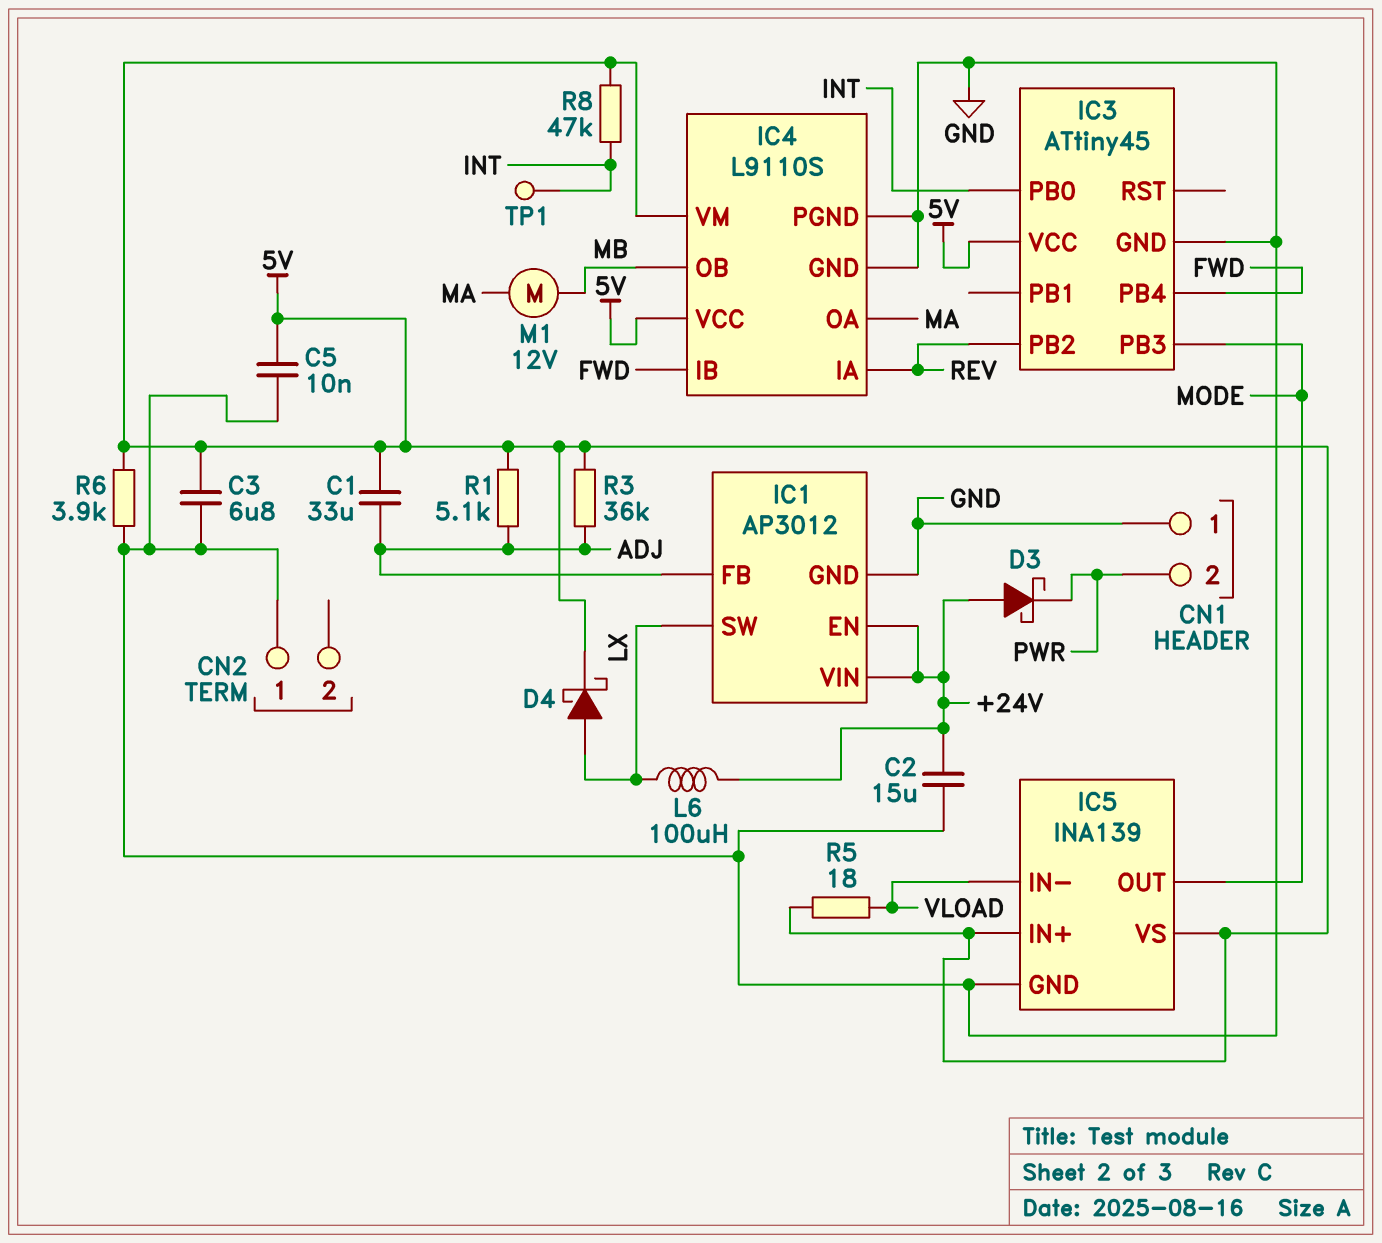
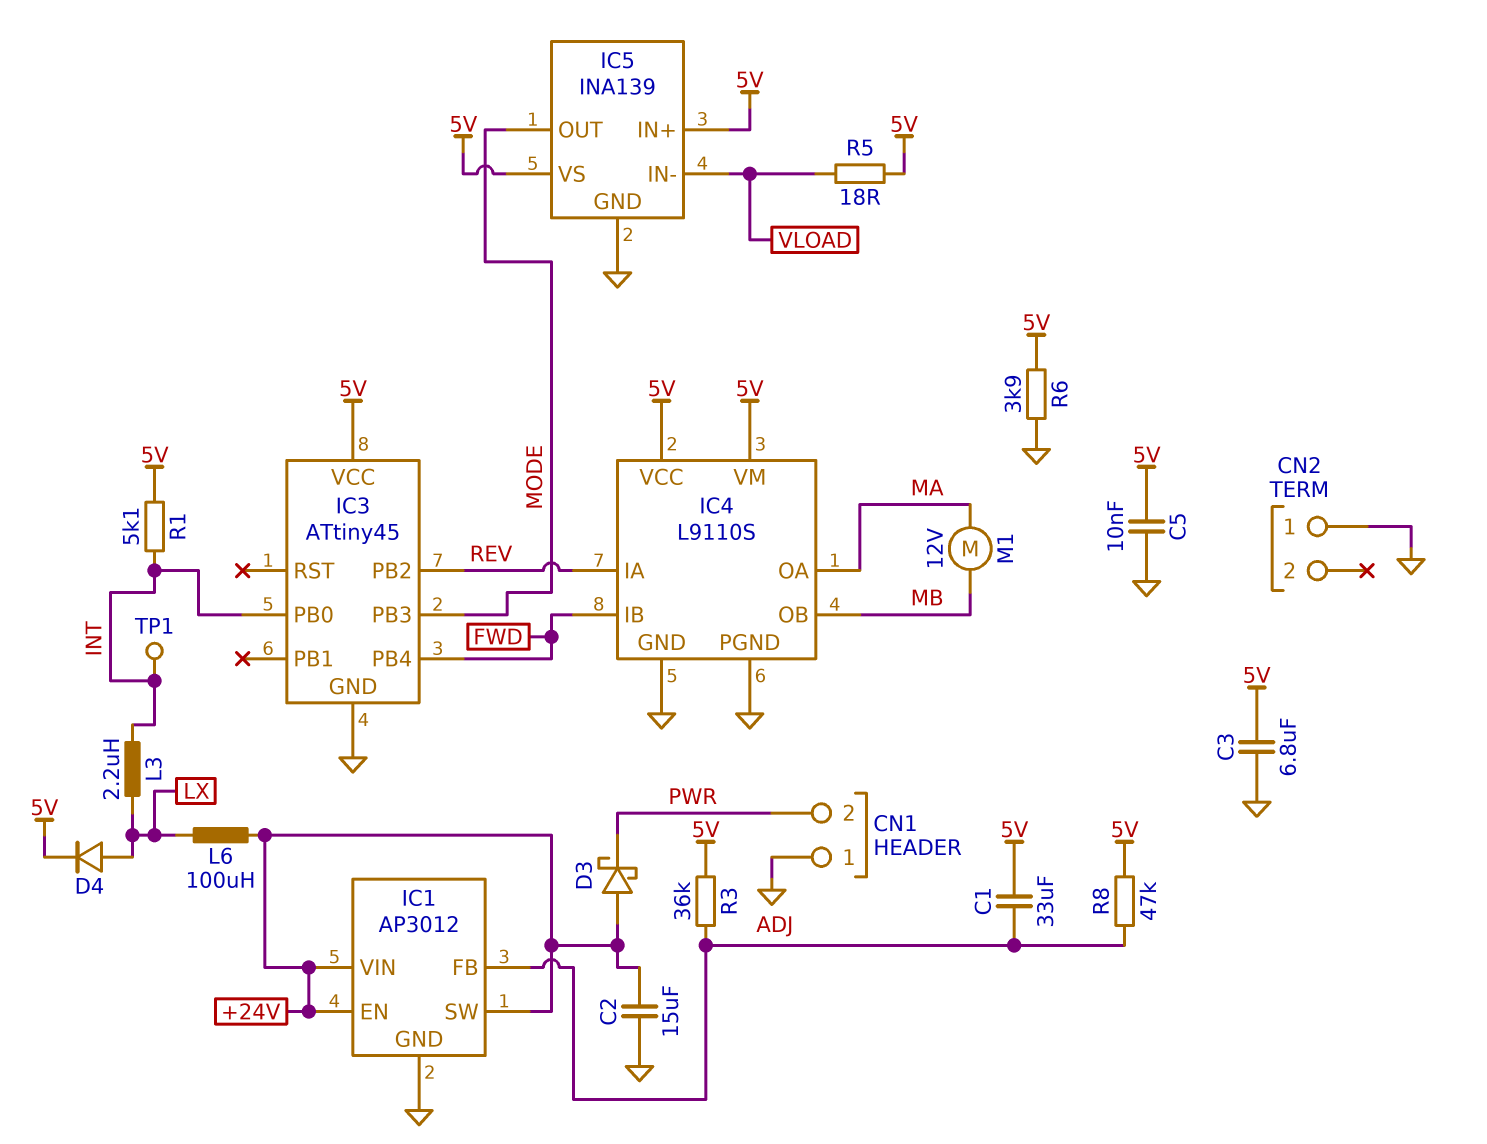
D4: schottky (A LX, K 5V) -> diode (A LX, K 5V)
IC1 pin SW: LX -> +24V
L3: none -> 2.2uH (INT, LX)
R1: 5.1k (5V, ADJ) -> 5.1k (5V, INT)
R8: 47k (5V, INT) -> 47k (5V, ADJ)

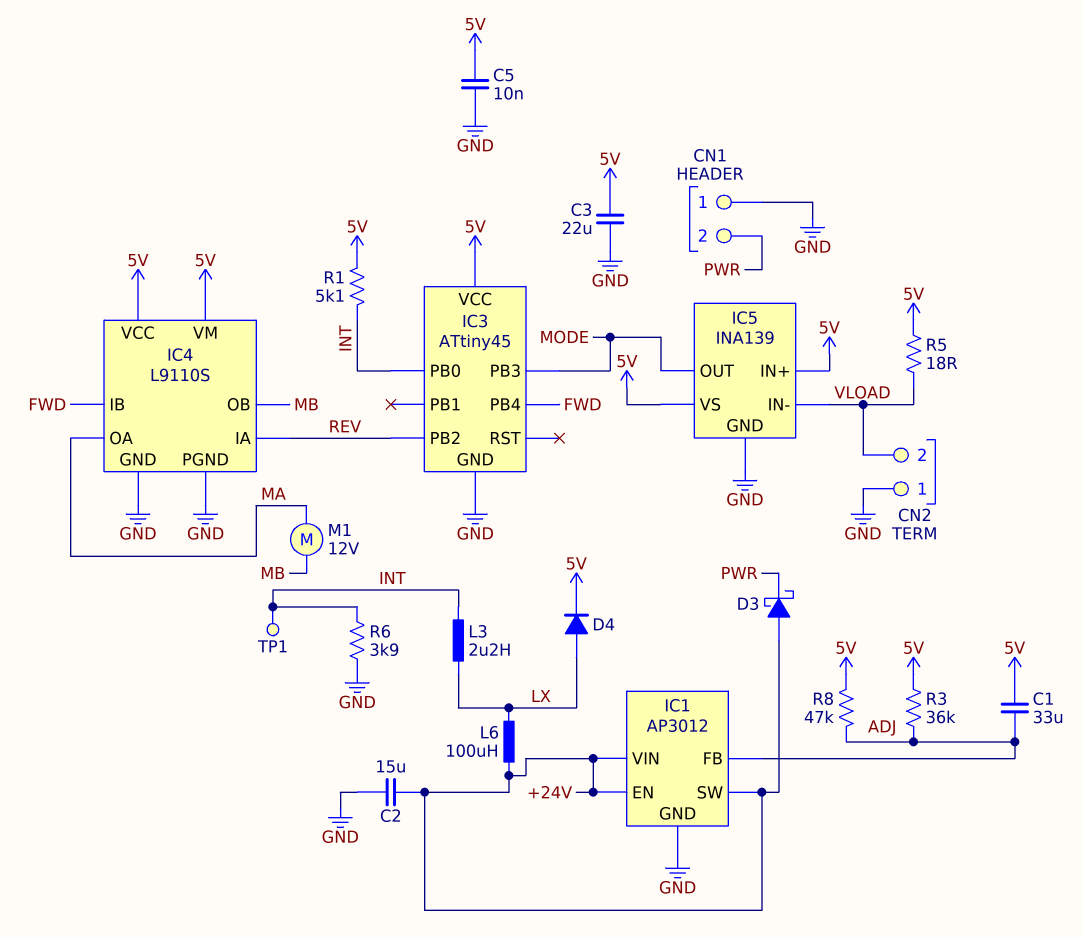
C3: 6.8uF (5V, GND) -> 22uF (5V, GND)
CN2 pin 2: none -> VLOAD
R6: 3.9k (5V, GND) -> 3.9k (GND, INT)

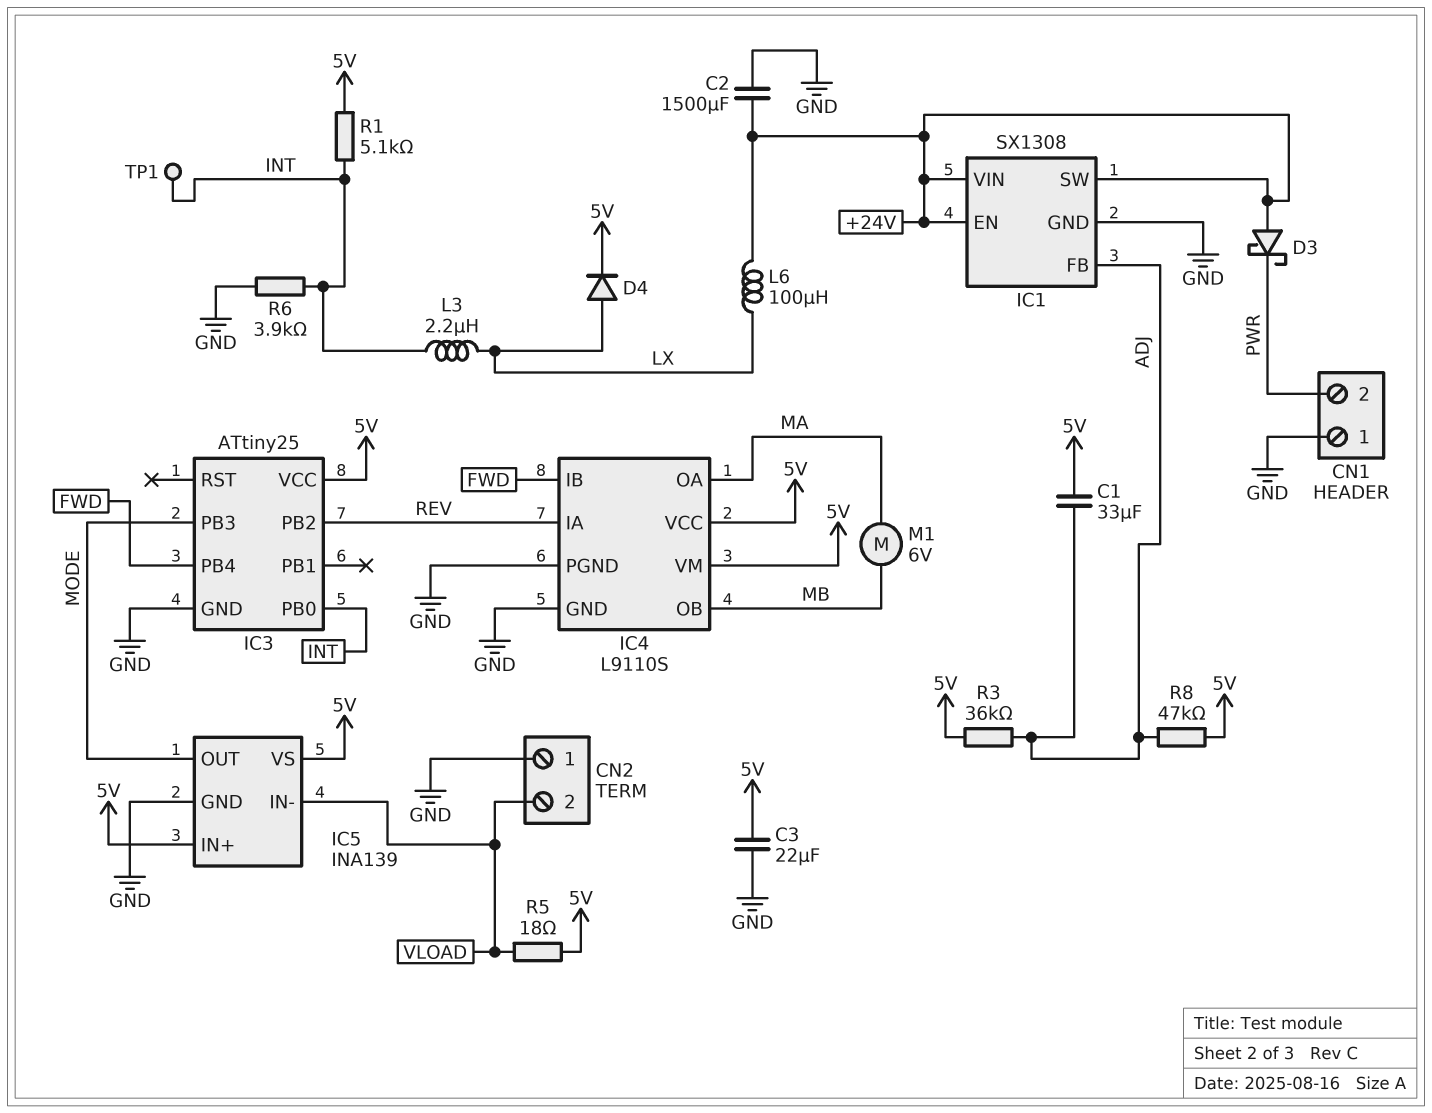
C2: 15uF (+24V, GND) -> 1500uF (+24V, GND)
C5: 10nF (5V, GND) -> none
IC1: AP3012 -> SX1308
IC3: ATtiny45 -> ATtiny25
M1: motor 12V (MA, MB) -> motor 6V (MA, MB)

